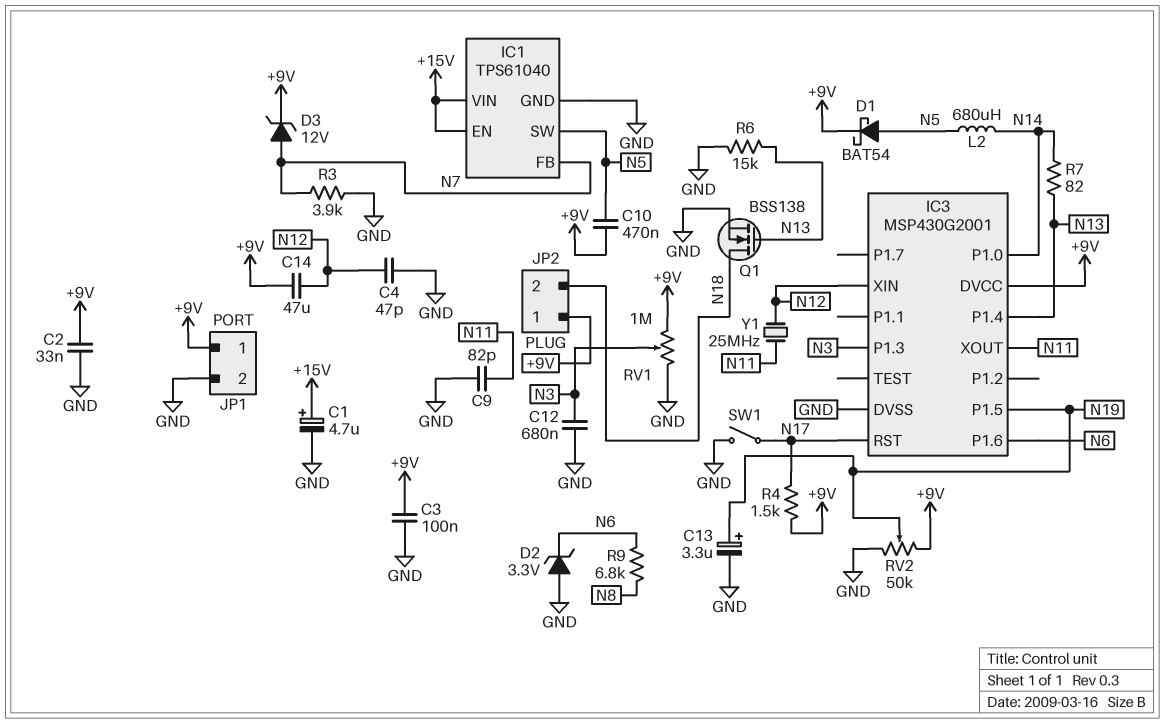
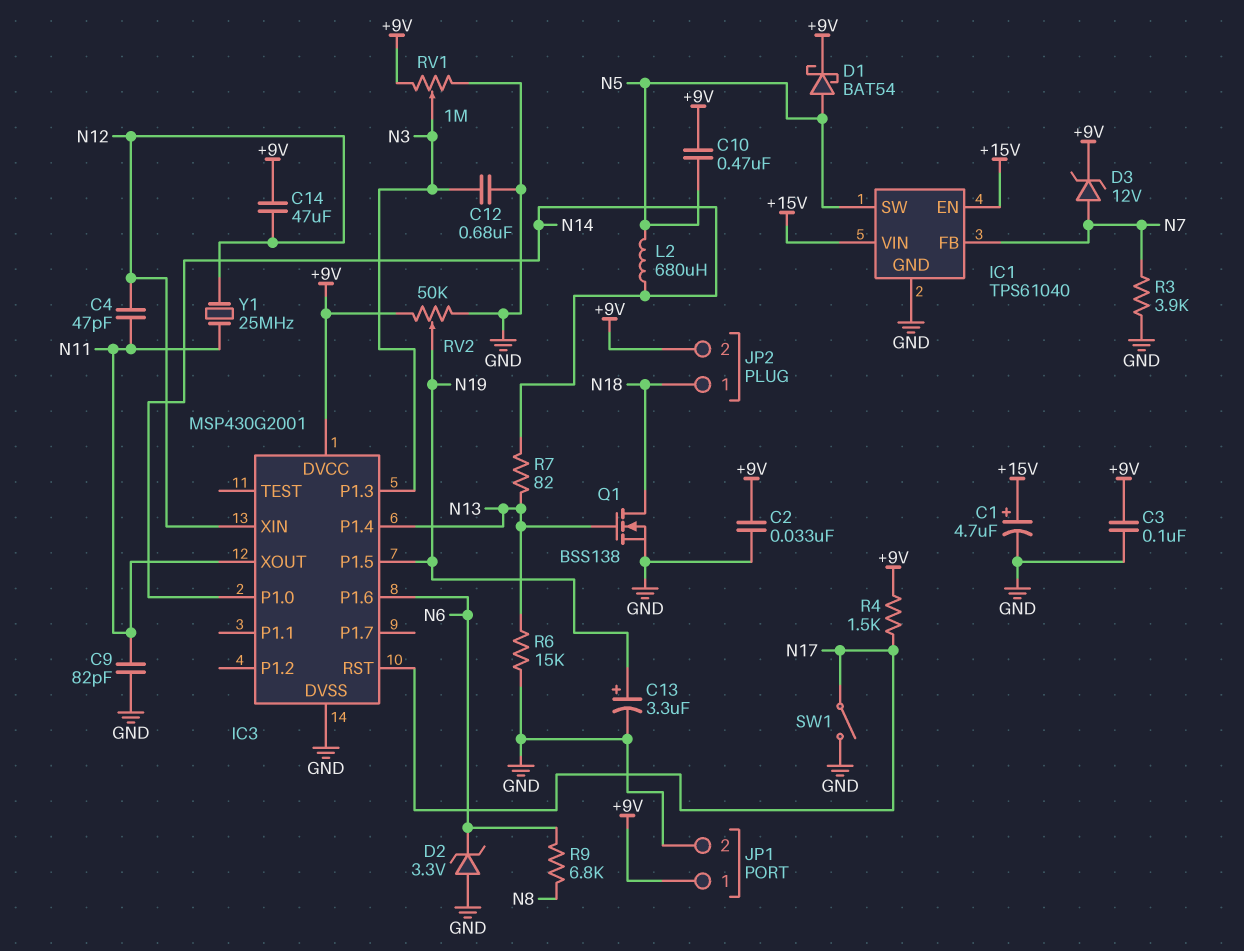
C4: 47pF (GND, N12) -> 47pF (N11, N12)
JP2 pin 1: +9V -> N18
JP2 pin 2: N18 -> +9V

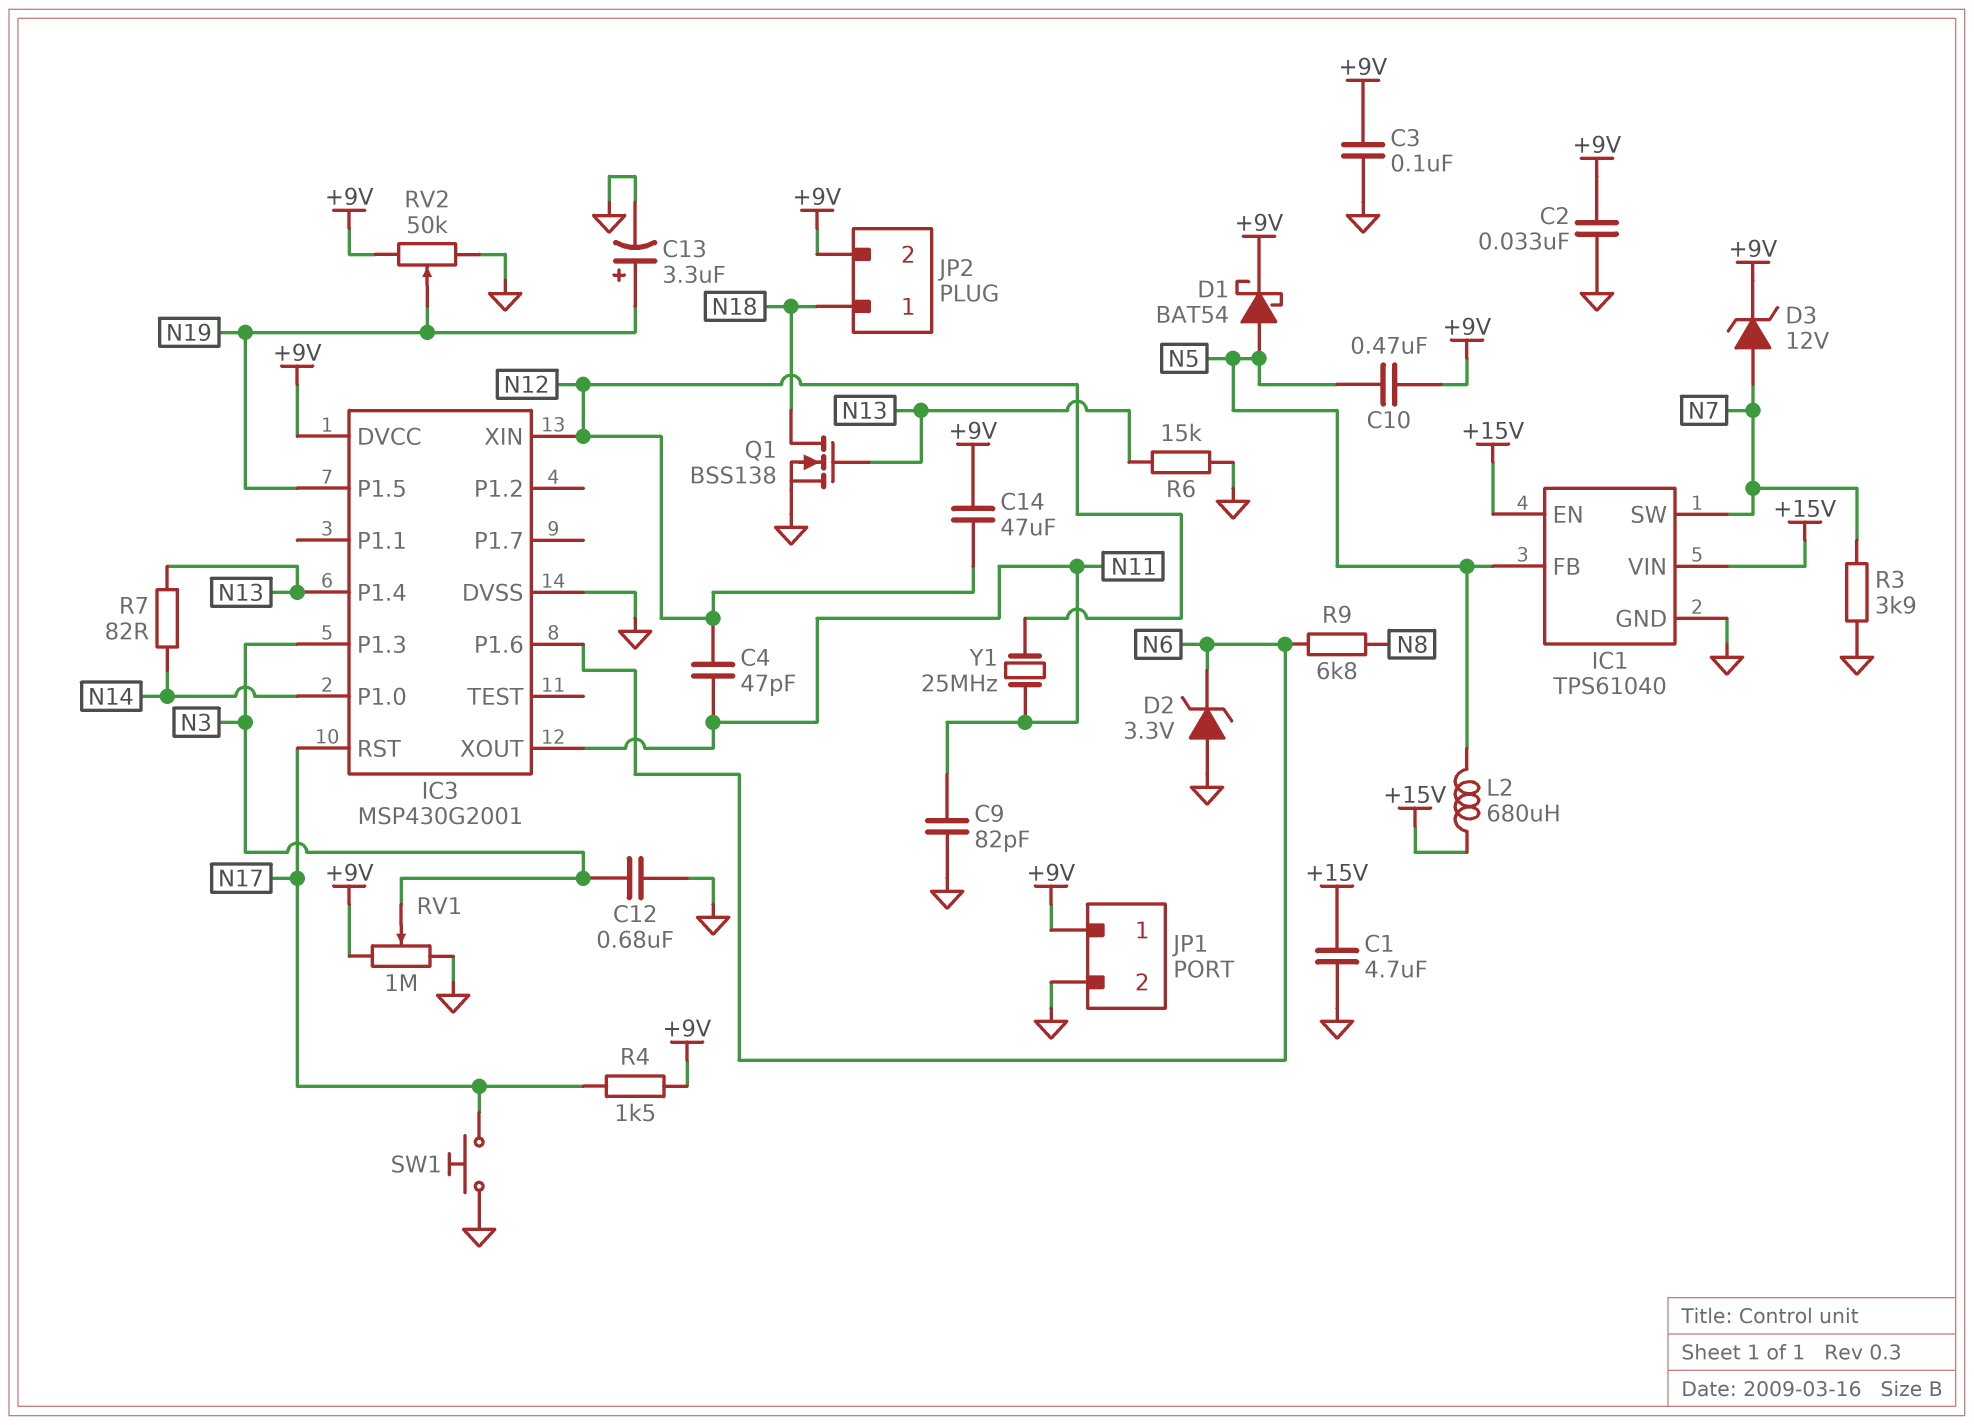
C1: 4.7uF (plus +15V, minus GND) -> 4.7uF (+15V, GND)
IC1 pin FB: N7 -> N5
IC1 pin SW: N5 -> N7
L2: 680uH (N5, N14) -> 680uH (+15V, N5)
SW1: switch (GND, N17) -> button (GND, N17)

